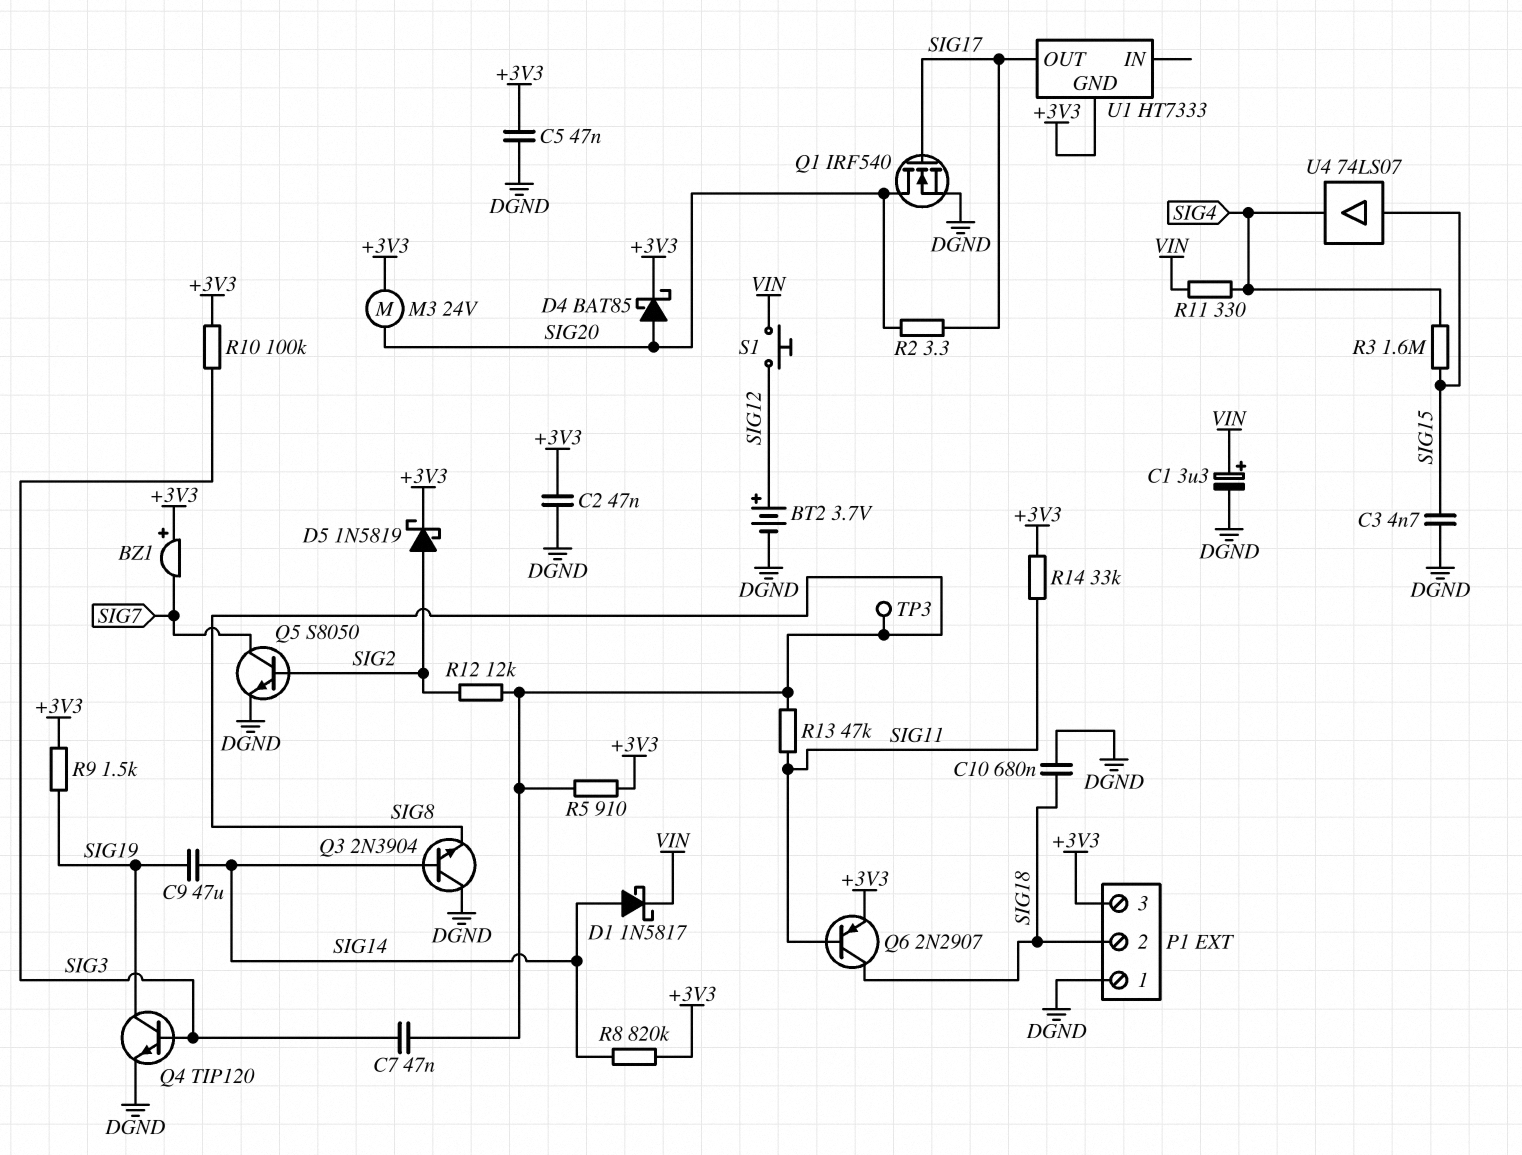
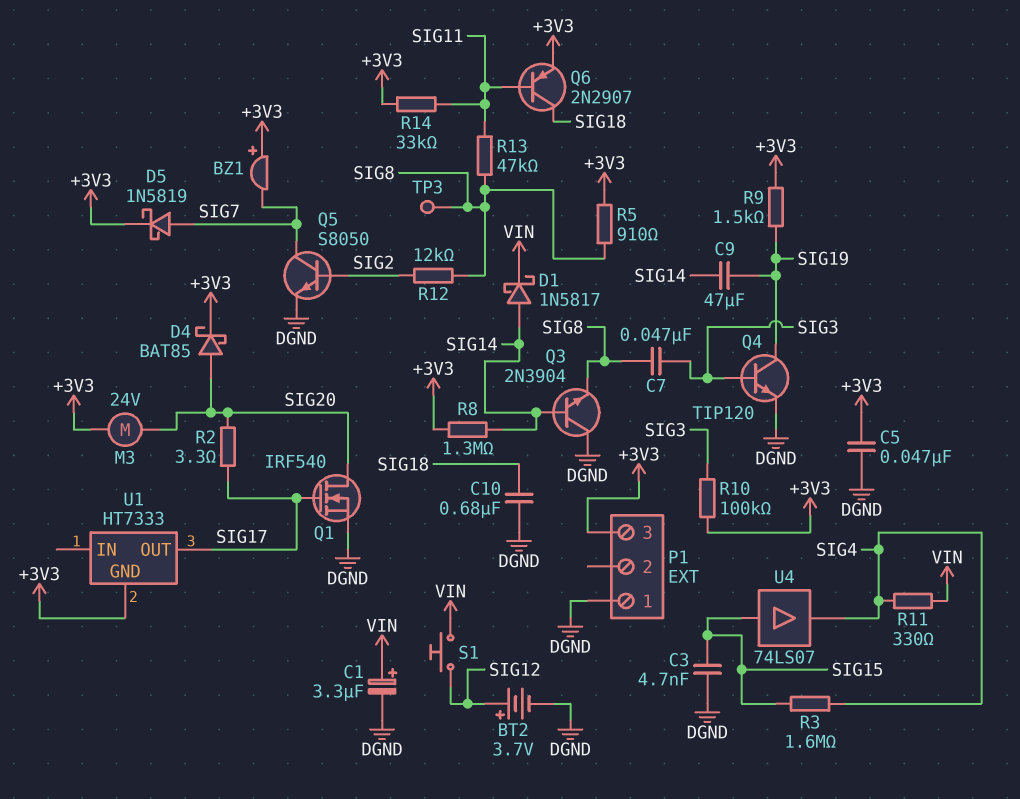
C2: 47nF (+3V3, DGND) -> none
D5: schottky 1N5819 (A SIG2, K +3V3) -> schottky 1N5819 (A SIG7, K +3V3)
P1 pin 2: SIG18 -> none
R8: 820k (+3V3, SIG14) -> 1.3M (+3V3, SIG14)

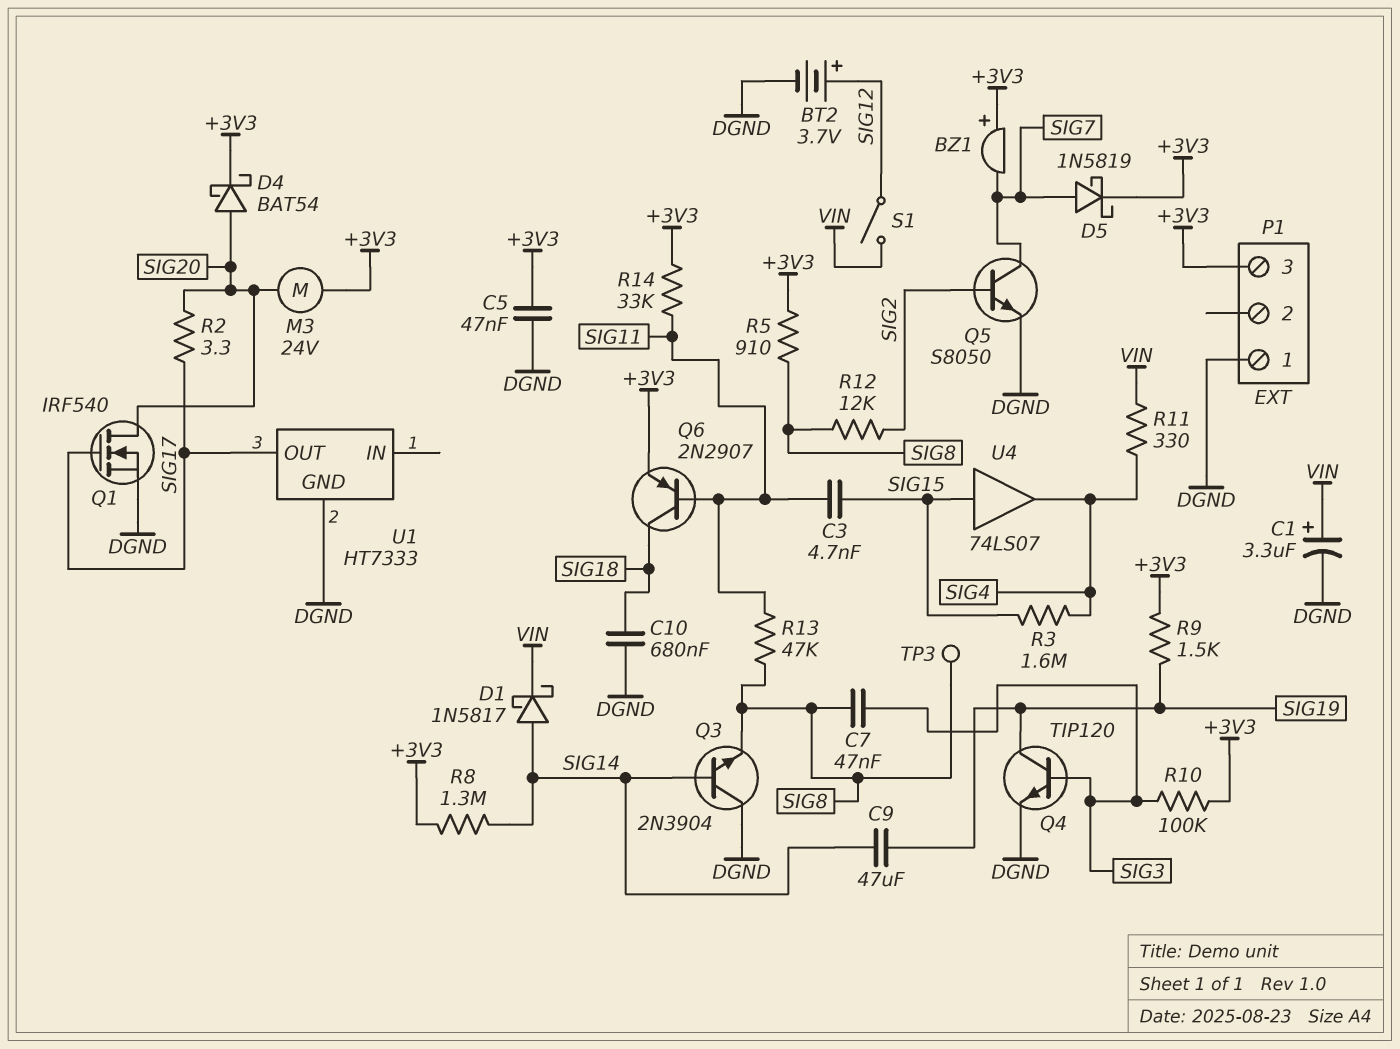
C3: 4.7nF (DGND, SIG15) -> 4.7nF (SIG11, SIG15)
D4: schottky BAT85 (A SIG20, K +3V3) -> schottky BAT54 (A SIG20, K +3V3)
S1: button (SIG12, VIN) -> switch (SIG12, VIN)
U1 pin GND: +3V3 -> DGND

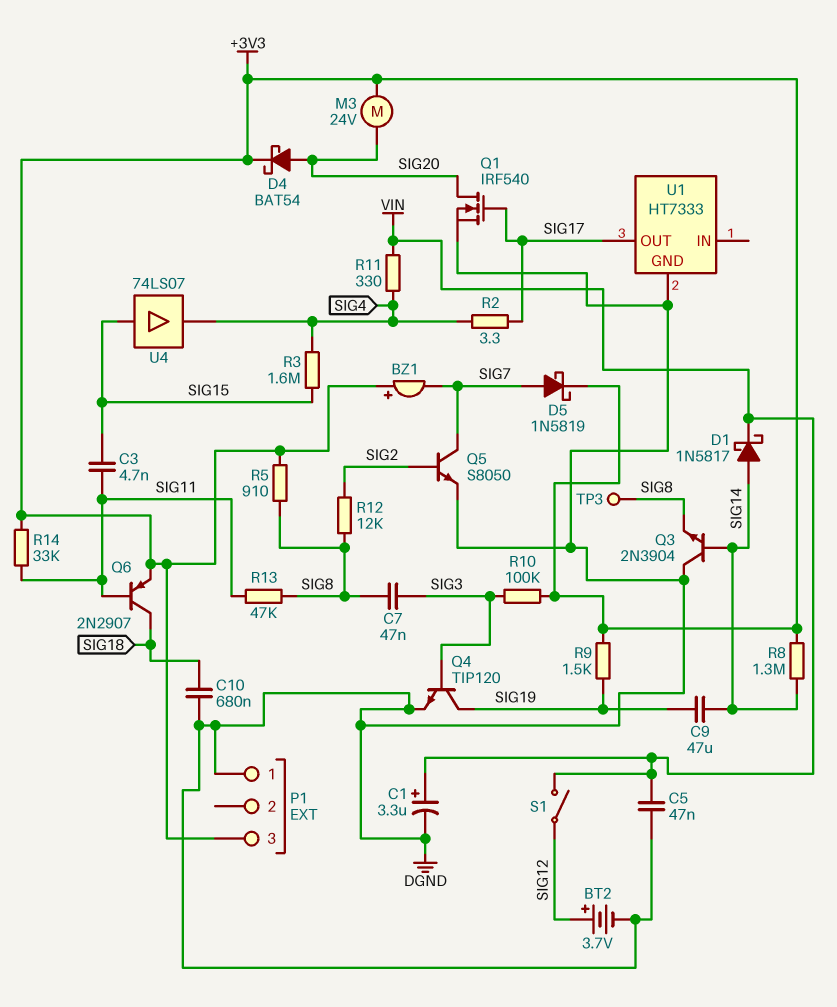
C5: 47nF (+3V3, DGND) -> 47nF (DGND, VIN)
R2: 3.3 (SIG17, SIG20) -> 3.3 (SIG4, SIG17)

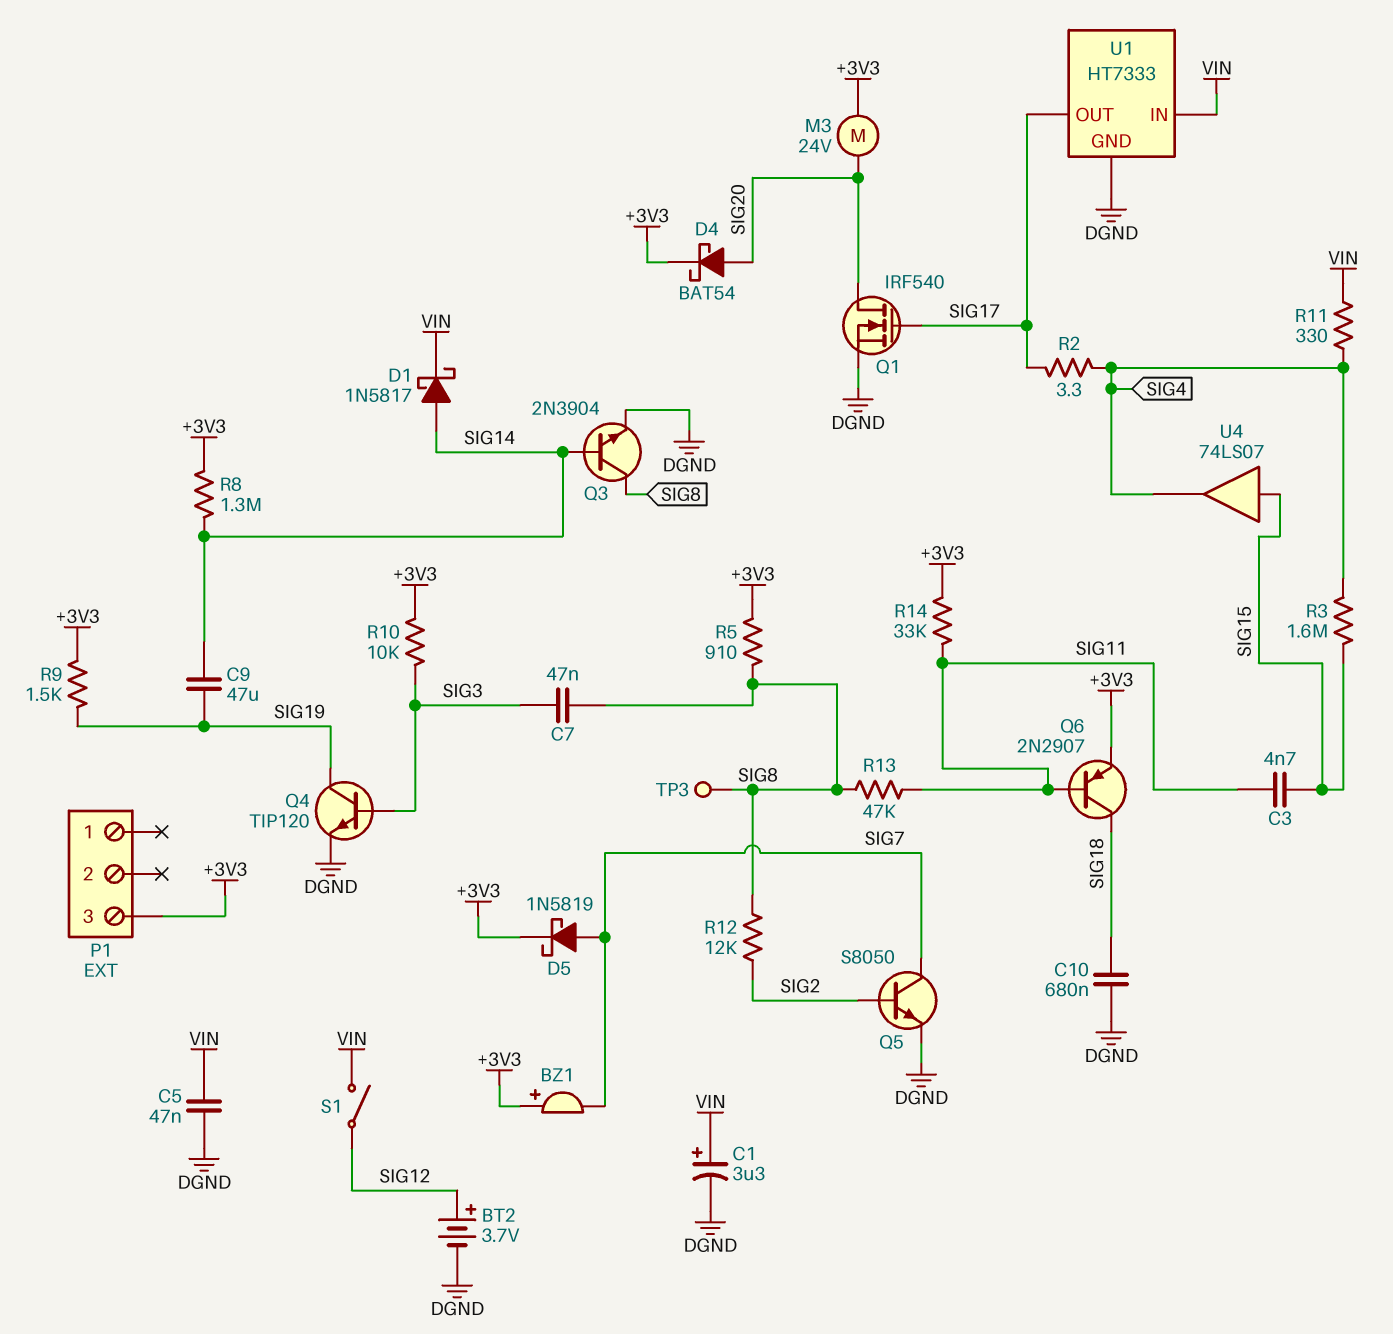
P1 pin 1: DGND -> none
Q3: NPN 2N3904 (B SIG14, C DGND, E SIG8) -> NPN 2N3904 (B SIG14, C SIG8, E DGND)
R10: 100k (+3V3, SIG3) -> 10k (+3V3, SIG3)
U1 pin IN: none -> VIN

